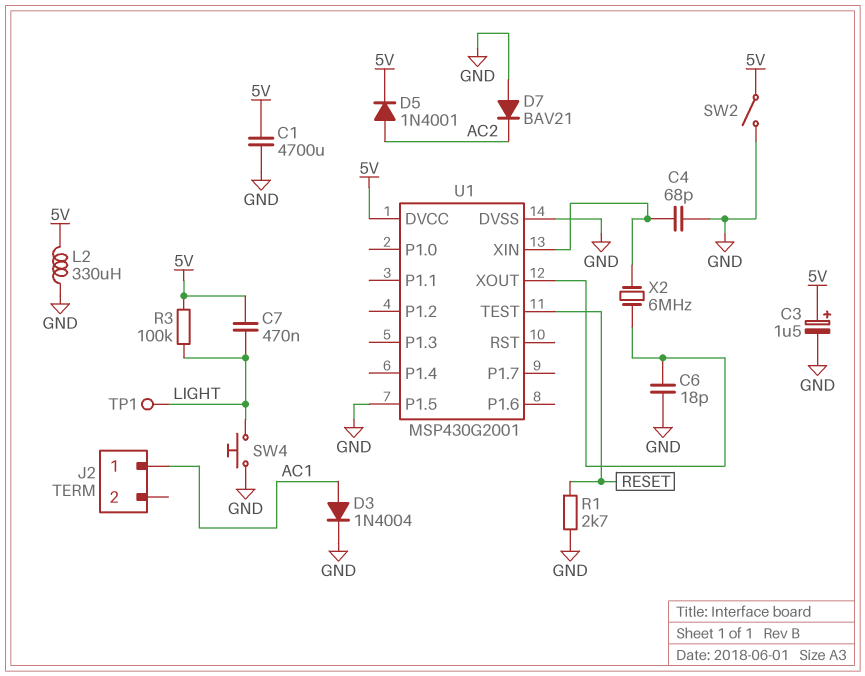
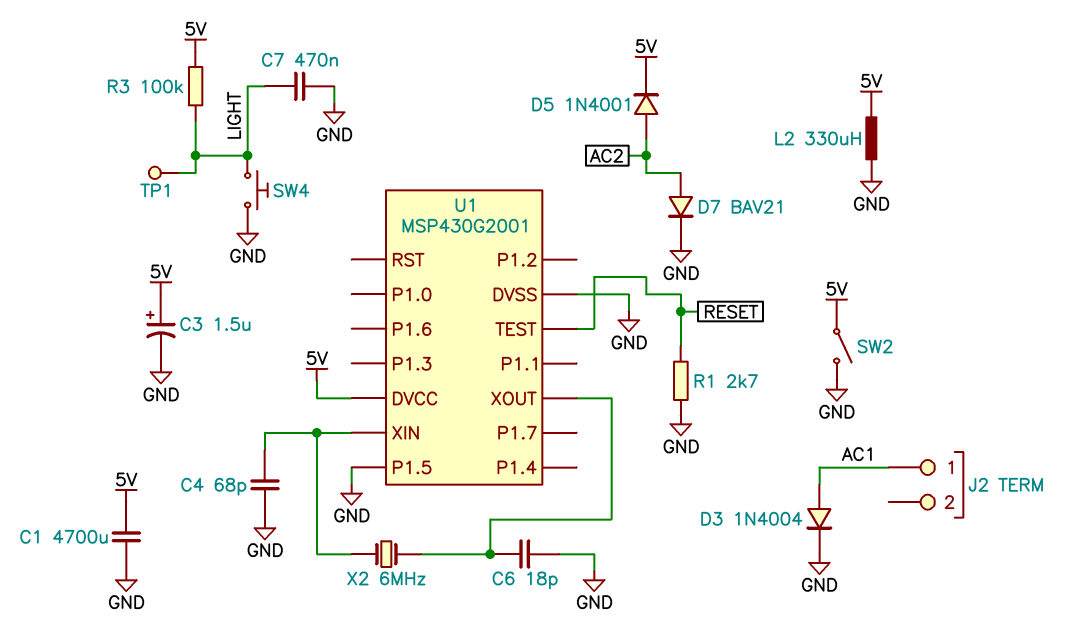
C7: 470nF (5V, LIGHT) -> 470nF (GND, LIGHT)
D7: diode BAV21 (A GND, K AC2) -> diode BAV21 (A AC2, K GND)

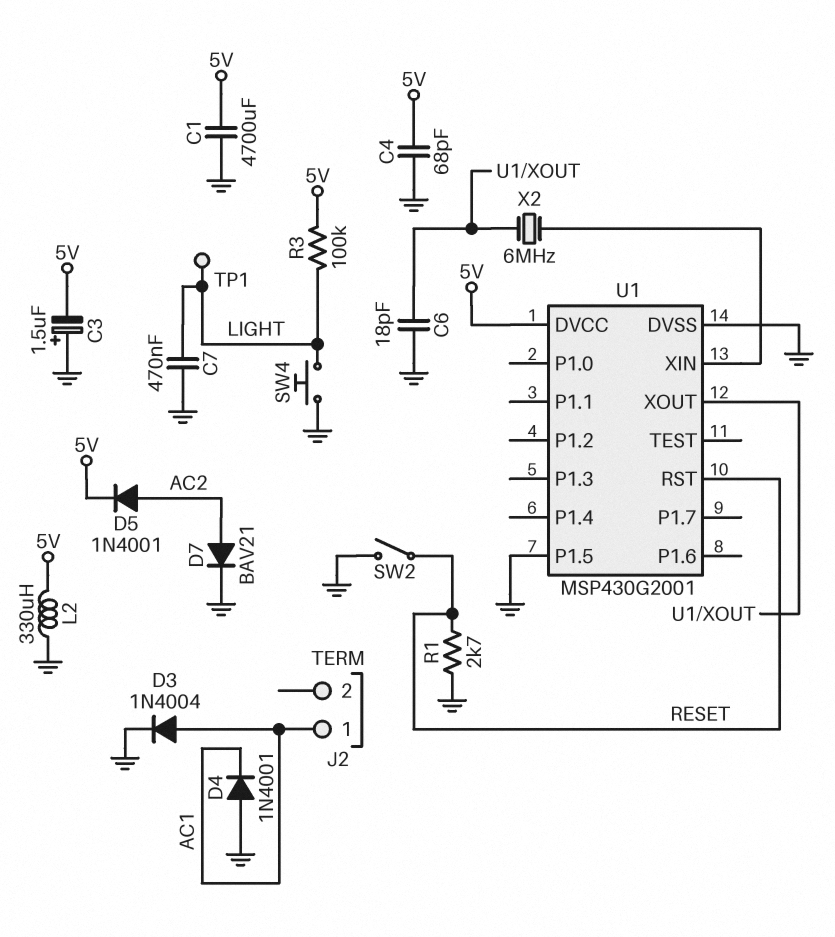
C3: 1.5uF (plus 5V, minus GND) -> 1.5uF (plus GND, minus 5V)
C4: 68pF (GND, U1/XIN) -> 68pF (5V, GND)
D4: none -> diode 1N4001 (A GND, K AC1)
SW2: switch (5V, GND) -> switch (GND, RESET)
U1 pin RST: none -> RESET
U1 pin TEST: RESET -> none

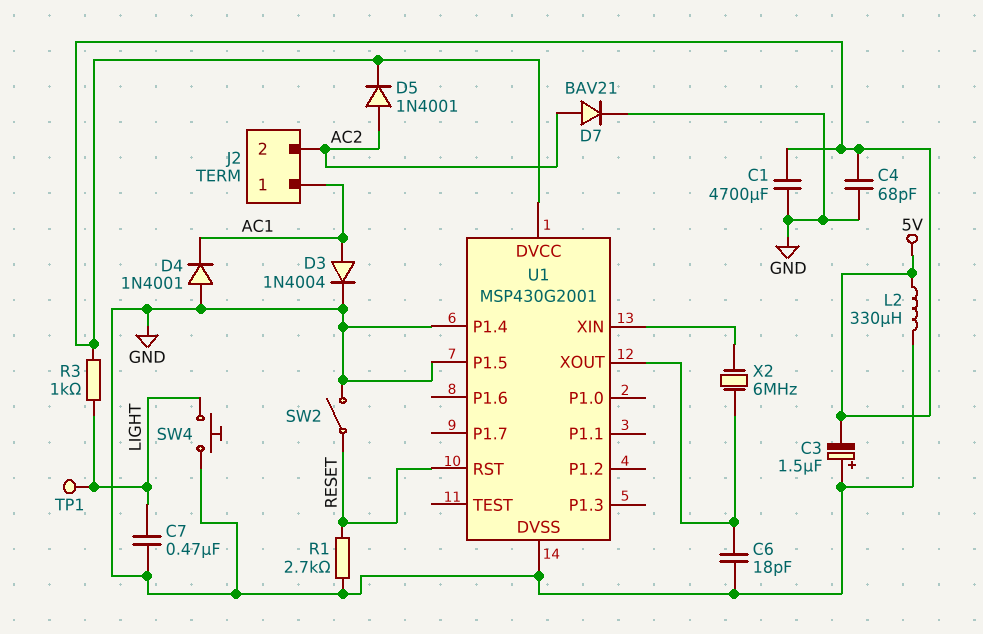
J2 pin 2: none -> AC2
R3: 100k (5V, LIGHT) -> 1k (5V, LIGHT)
U1 pin P1.4: none -> GND

